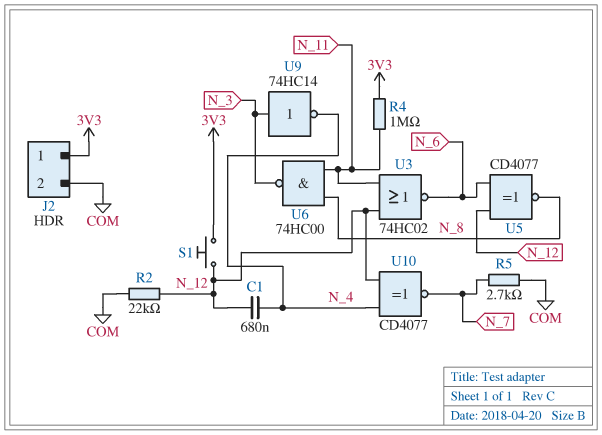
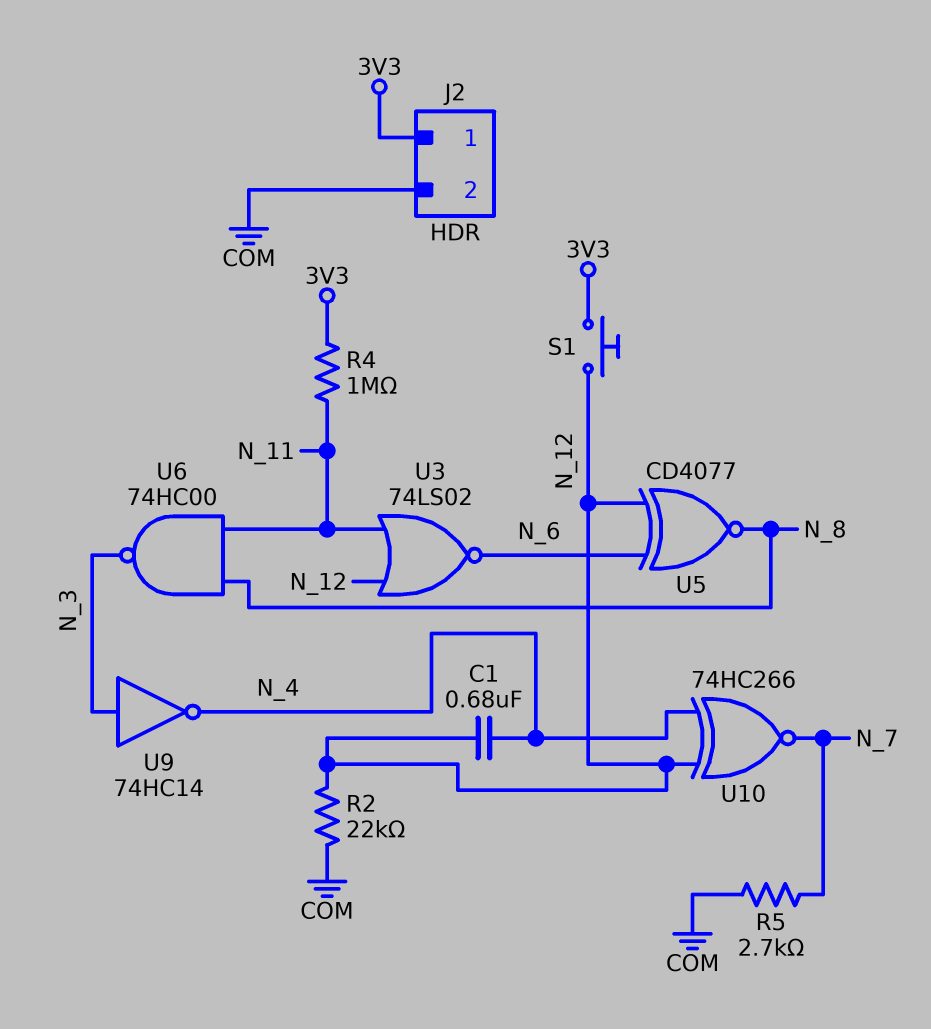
U3: NOR 74HC02 (in N_11, in N_12, out N_6) -> NOR 74LS02 (in N_11, in N_12, out N_6)
U10: XNOR CD4077 (in N_4, in N_12, out N_7) -> XNOR 74HC266 (in N_4, in N_12, out N_7)

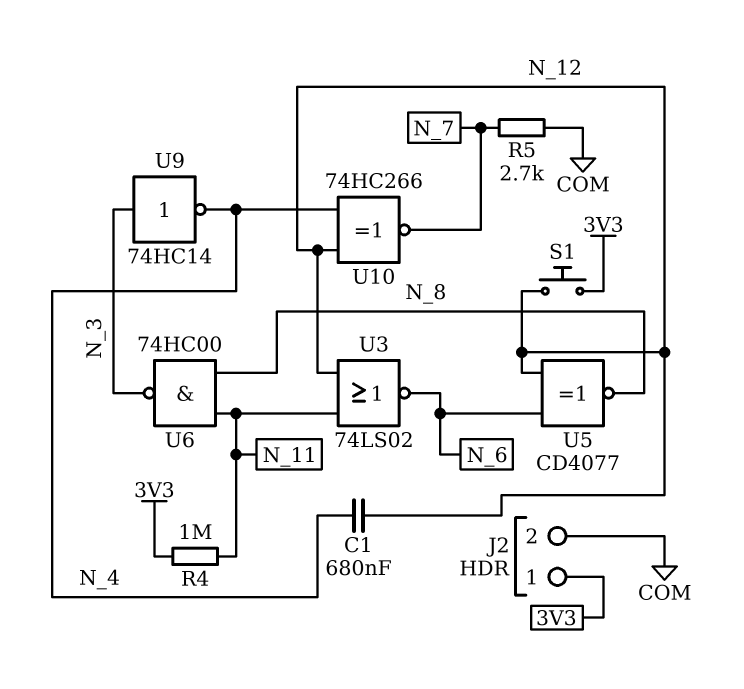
R2: 22k (COM, N_12) -> none

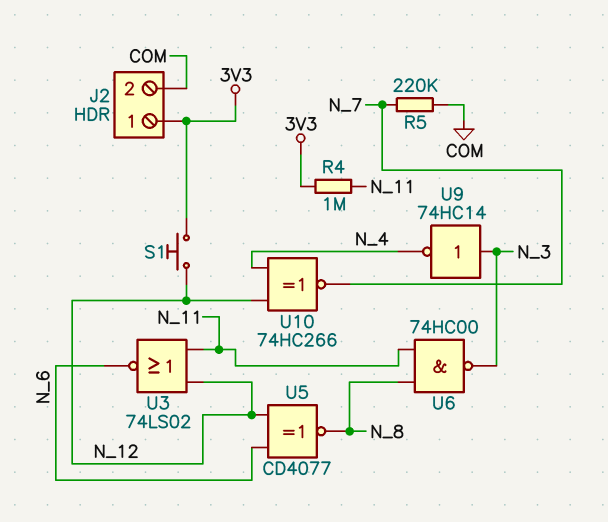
C1: 680nF (N_4, N_12) -> none
R5: 2.7k (COM, N_7) -> 220k (COM, N_7)

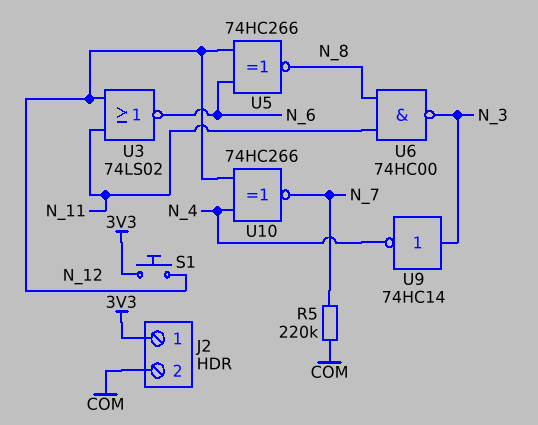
R4: 1M (3V3, N_11) -> none
U5: XNOR CD4077 (in N_6, in N_12, out N_8) -> XNOR 74HC266 (in N_6, in N_12, out N_8)

